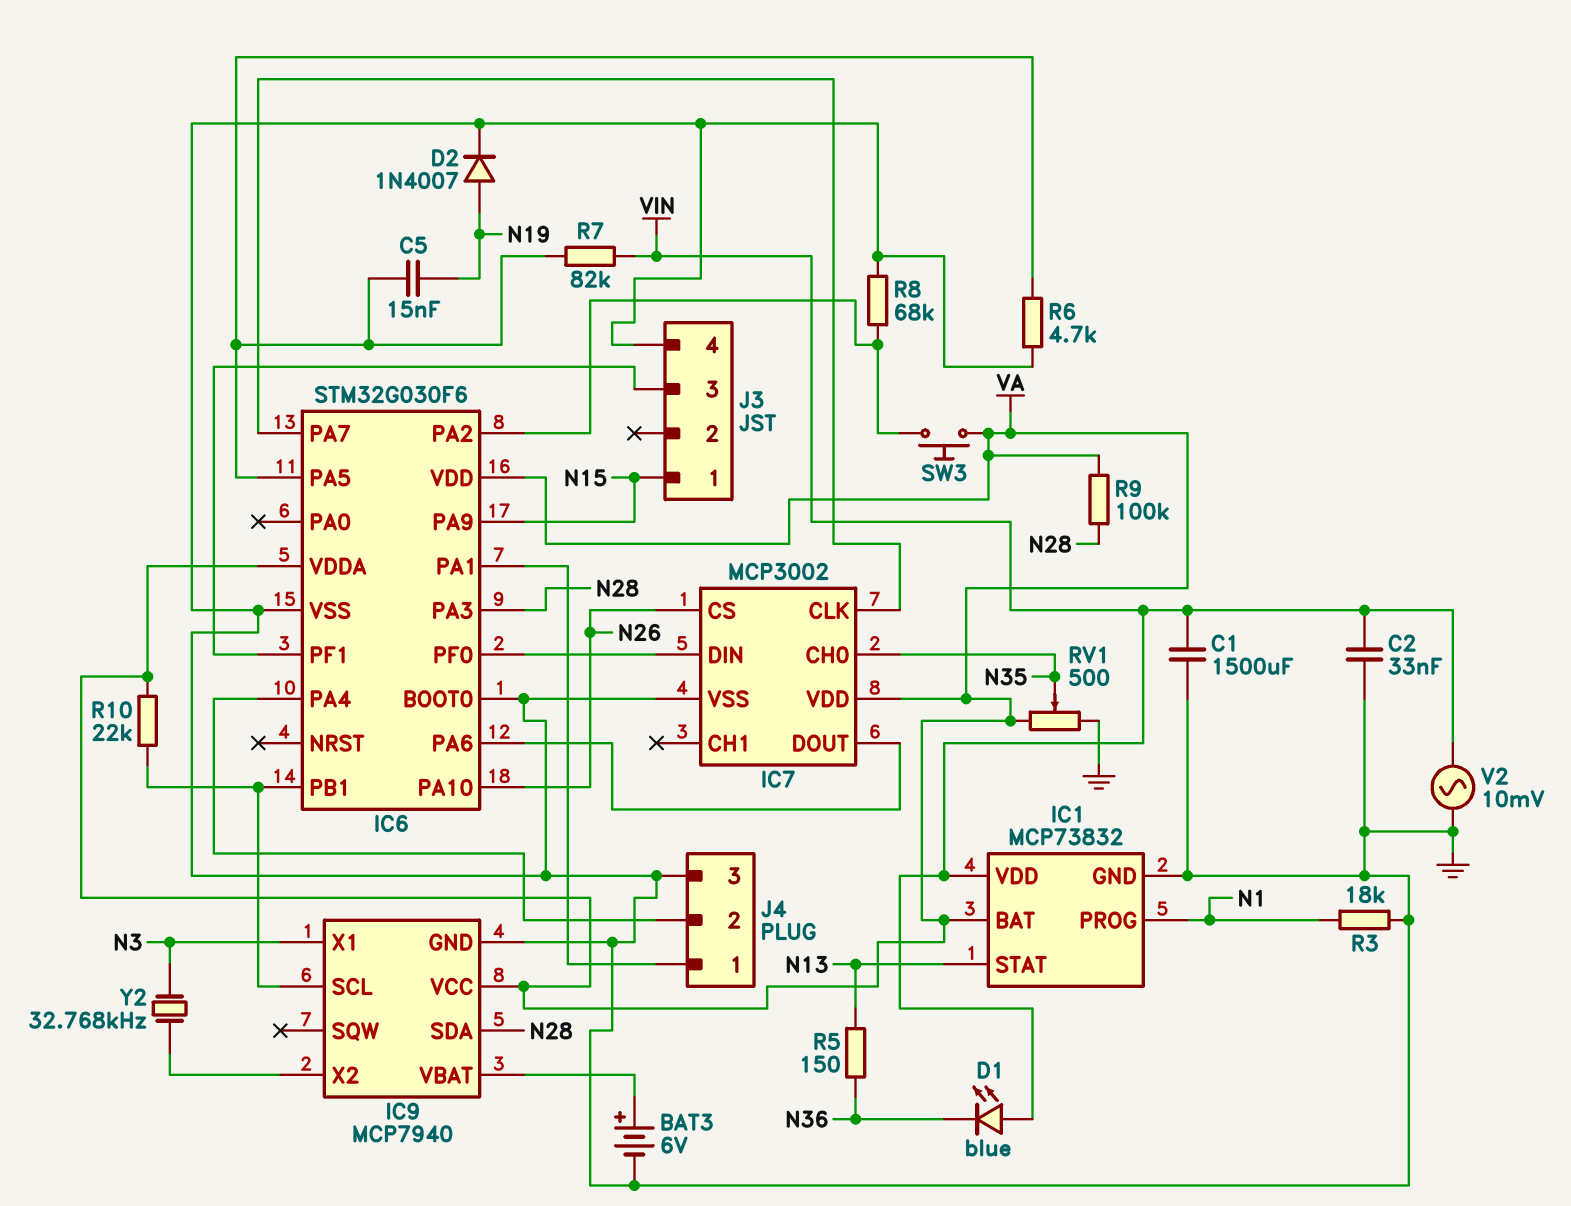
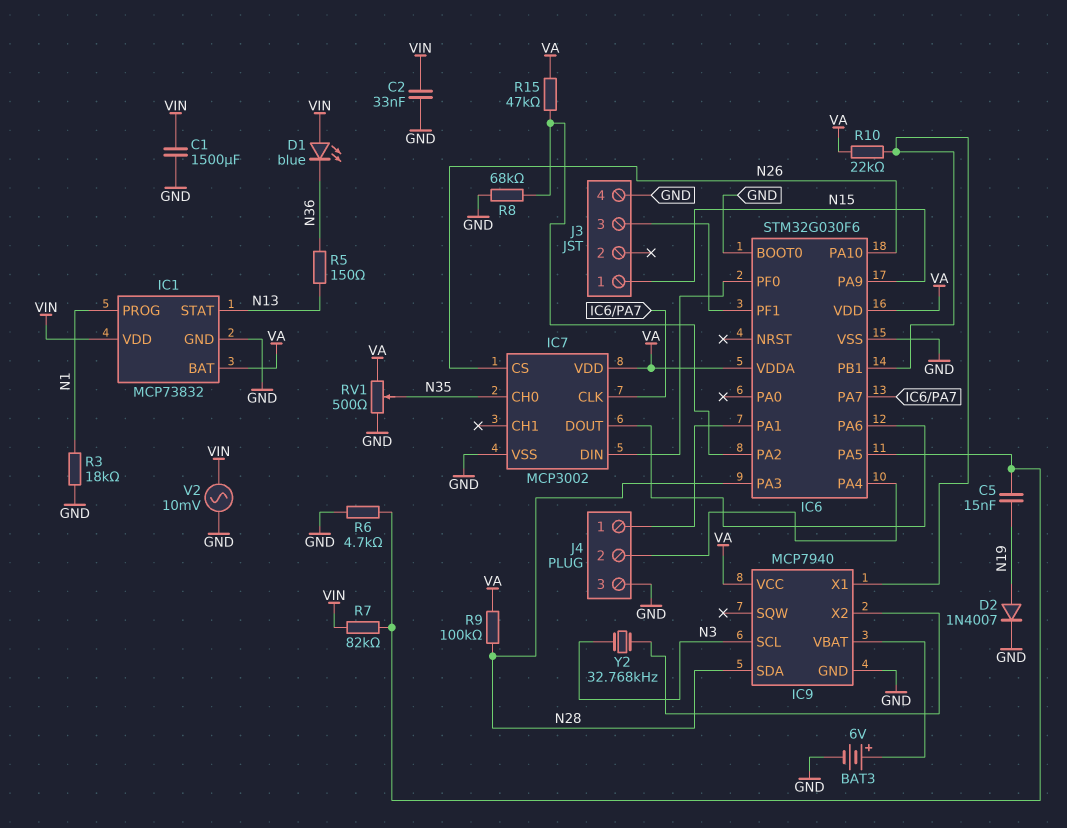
IC9 pin SCL: IC6/PB1 -> N3
IC9 pin X1: N3 -> IC6/PB1
R15: none -> 47k (IC6/PA2, VA)
SW3: button (IC6/PA2, VA) -> none

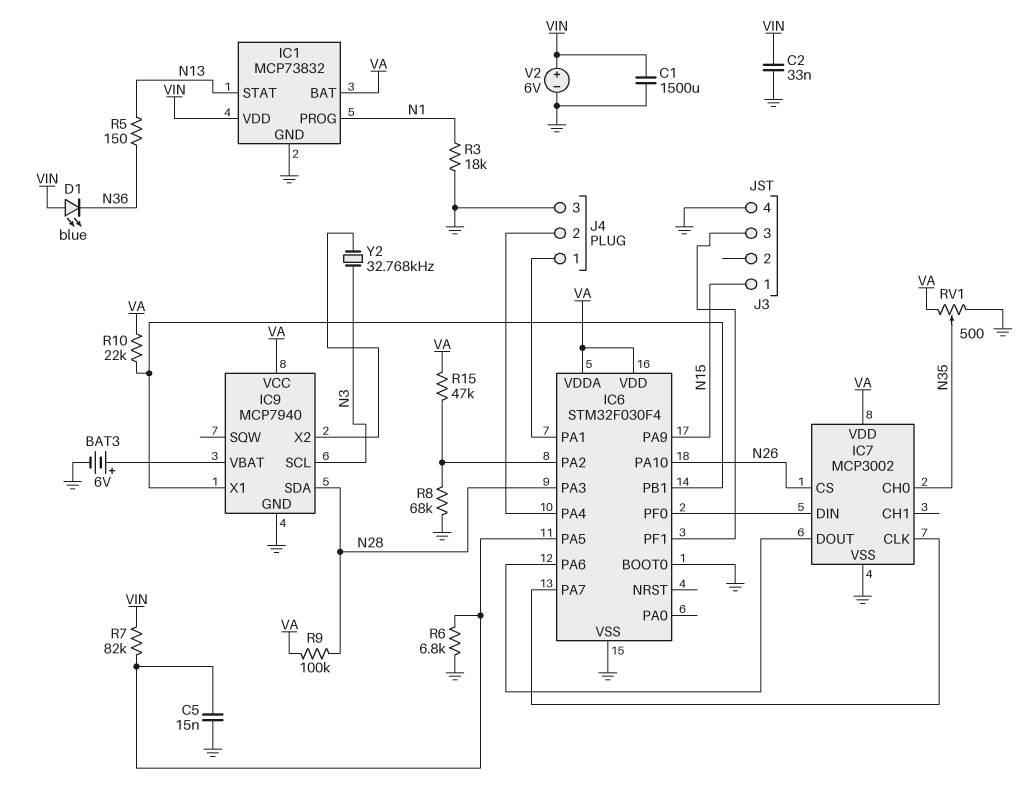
C5: 15nF (IC6/PA5, N19) -> 15nF (GND, IC6/PA5)
D2: diode 1N4007 (A N19, K GND) -> none
IC6: STM32G030F6 -> STM32F030F4
R6: 4.7k (GND, IC6/PA5) -> 6.8k (GND, IC6/PA5)
V2: AC 10mV (GND, VIN) -> 6V (plus VIN, minus GND)

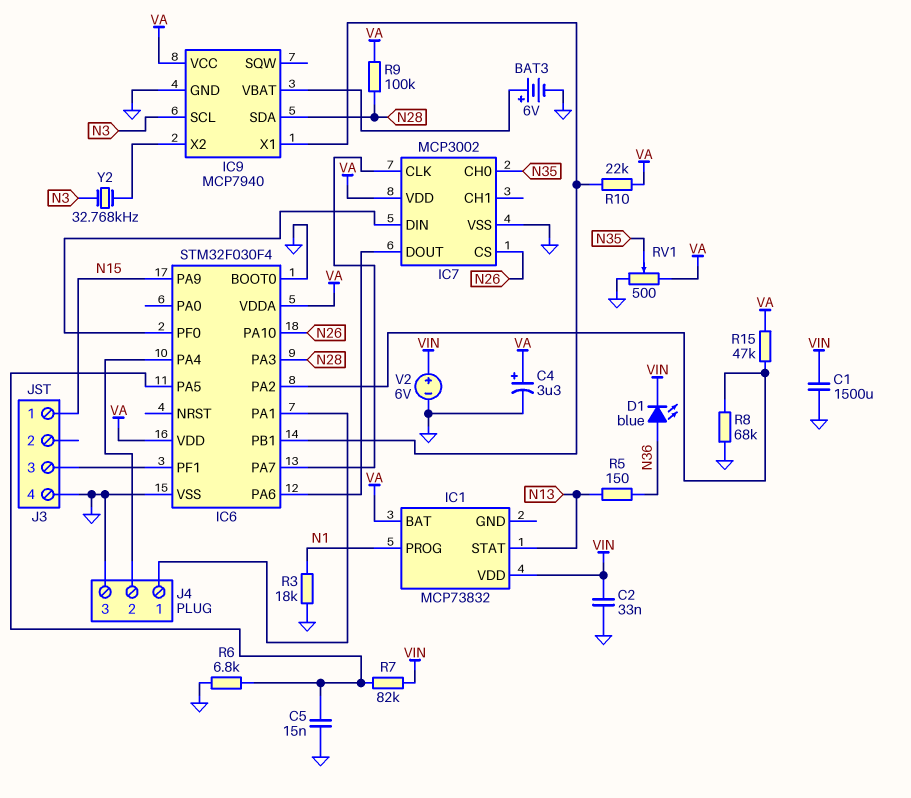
C4: none -> 3.3uF (plus VA, minus GND)
D1: LED blue (A VIN, K N36) -> LED blue (A N36, K VIN)
IC1 pin GND: GND -> none

